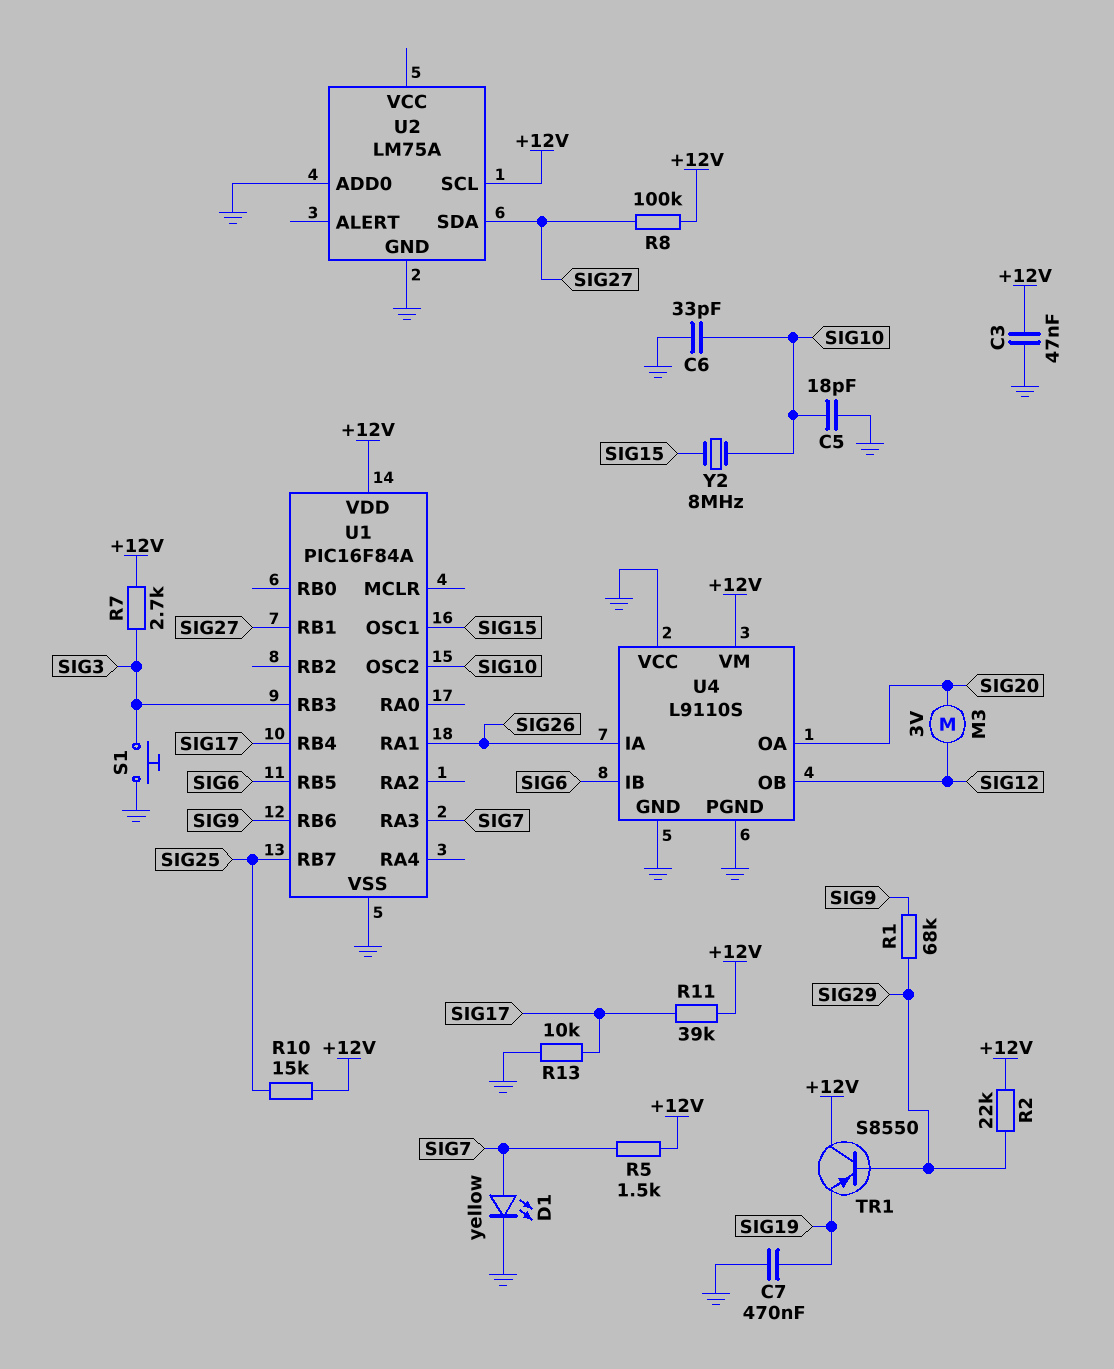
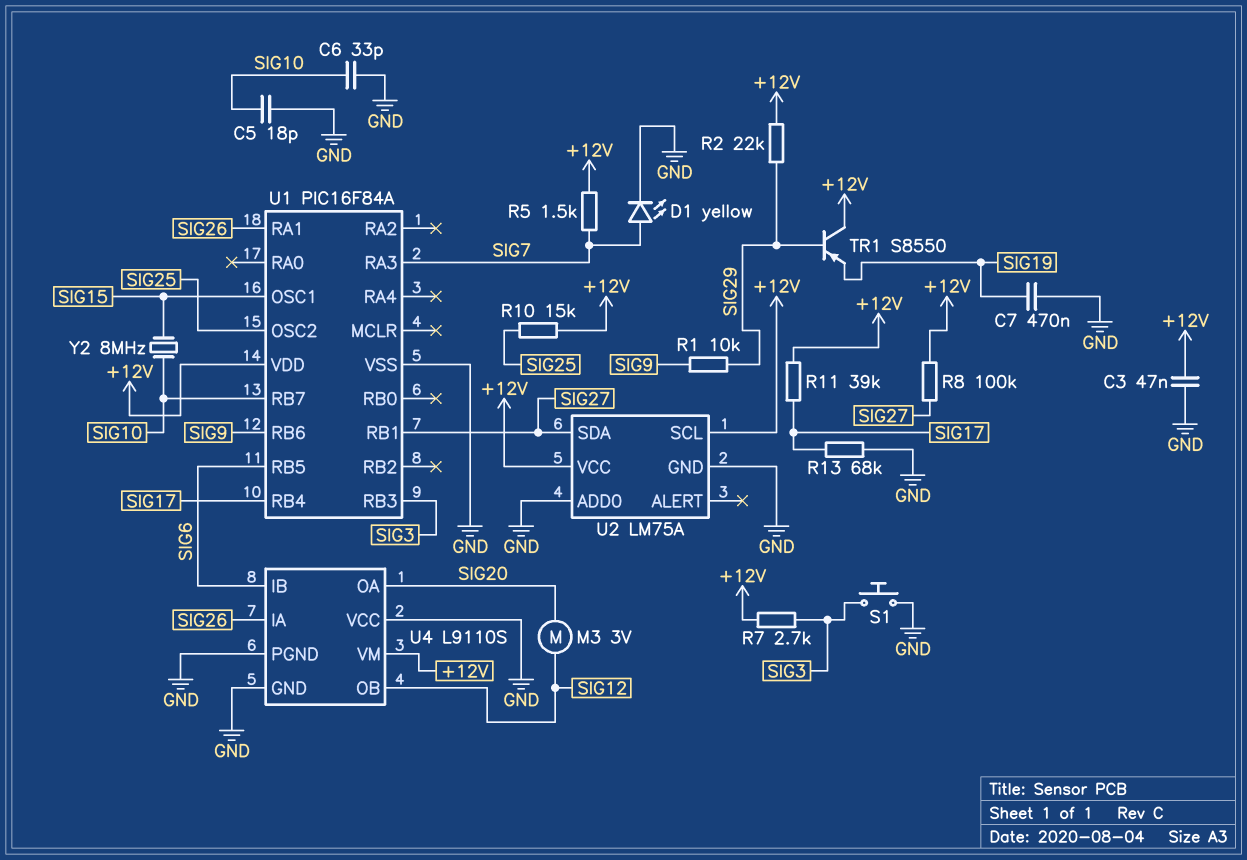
R1: 68k (SIG9, SIG29) -> 10k (SIG9, SIG29)
R13: 10k (GND, SIG17) -> 68k (GND, SIG17)
U1 pin OSC2: SIG10 -> SIG25
U1 pin RB7: SIG25 -> SIG10
U2 pin VCC: none -> +12V

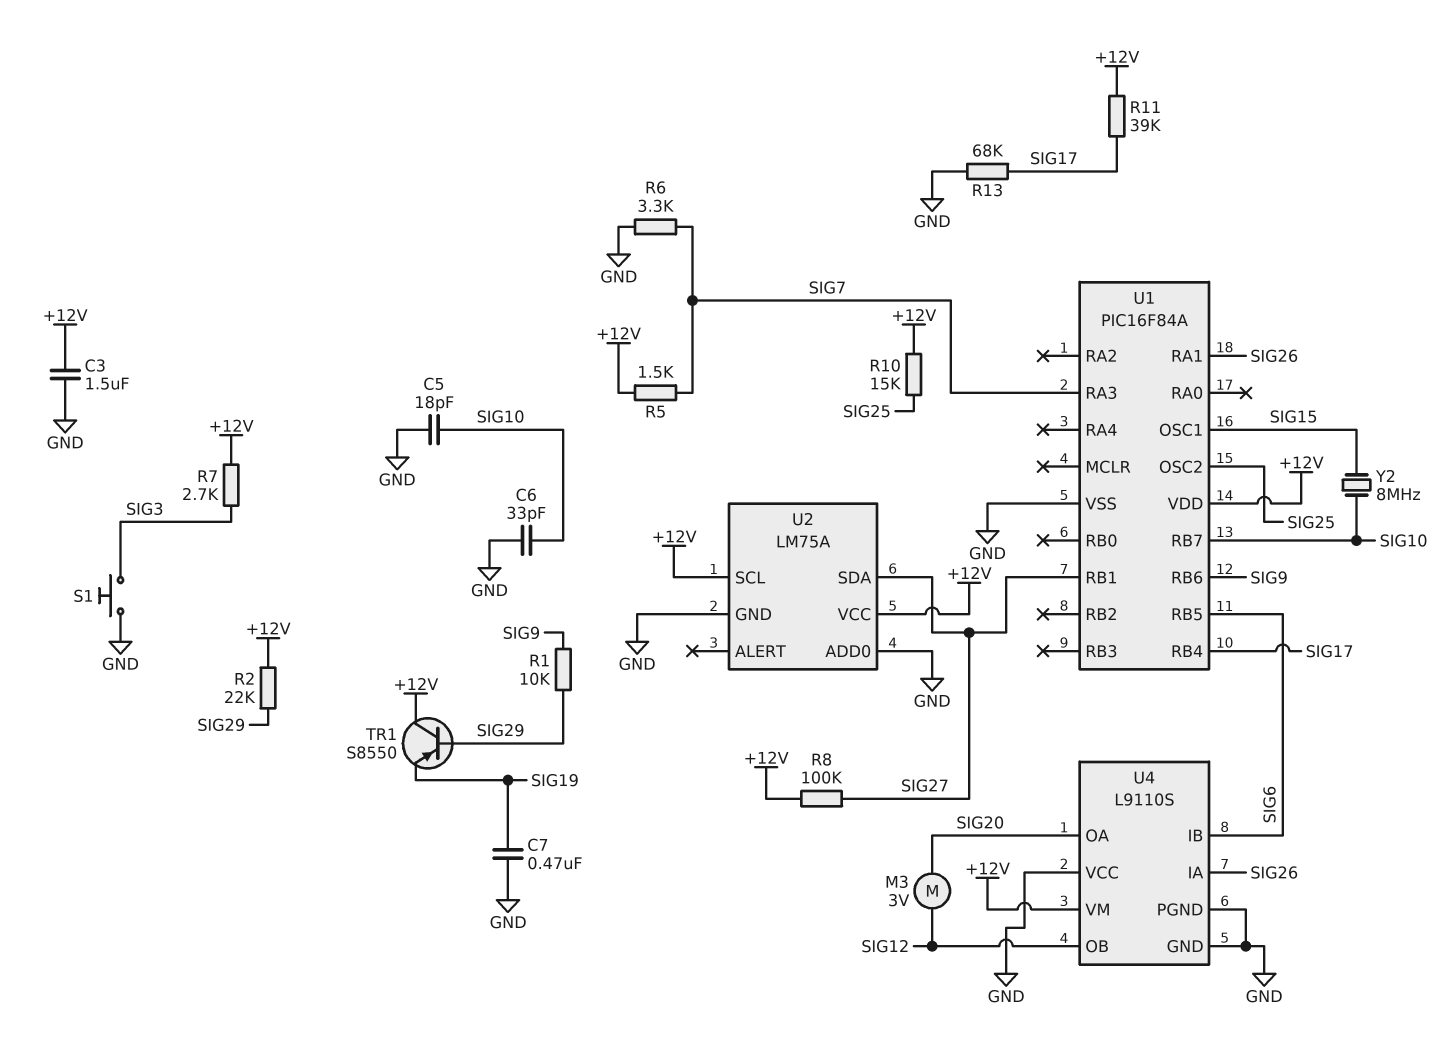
C3: 47nF (+12V, GND) -> 1.5uF (+12V, GND)
D1: LED yellow (A SIG7, K GND) -> none
R6: none -> 3.3k (GND, SIG7)
U1 pin RB3: SIG3 -> none

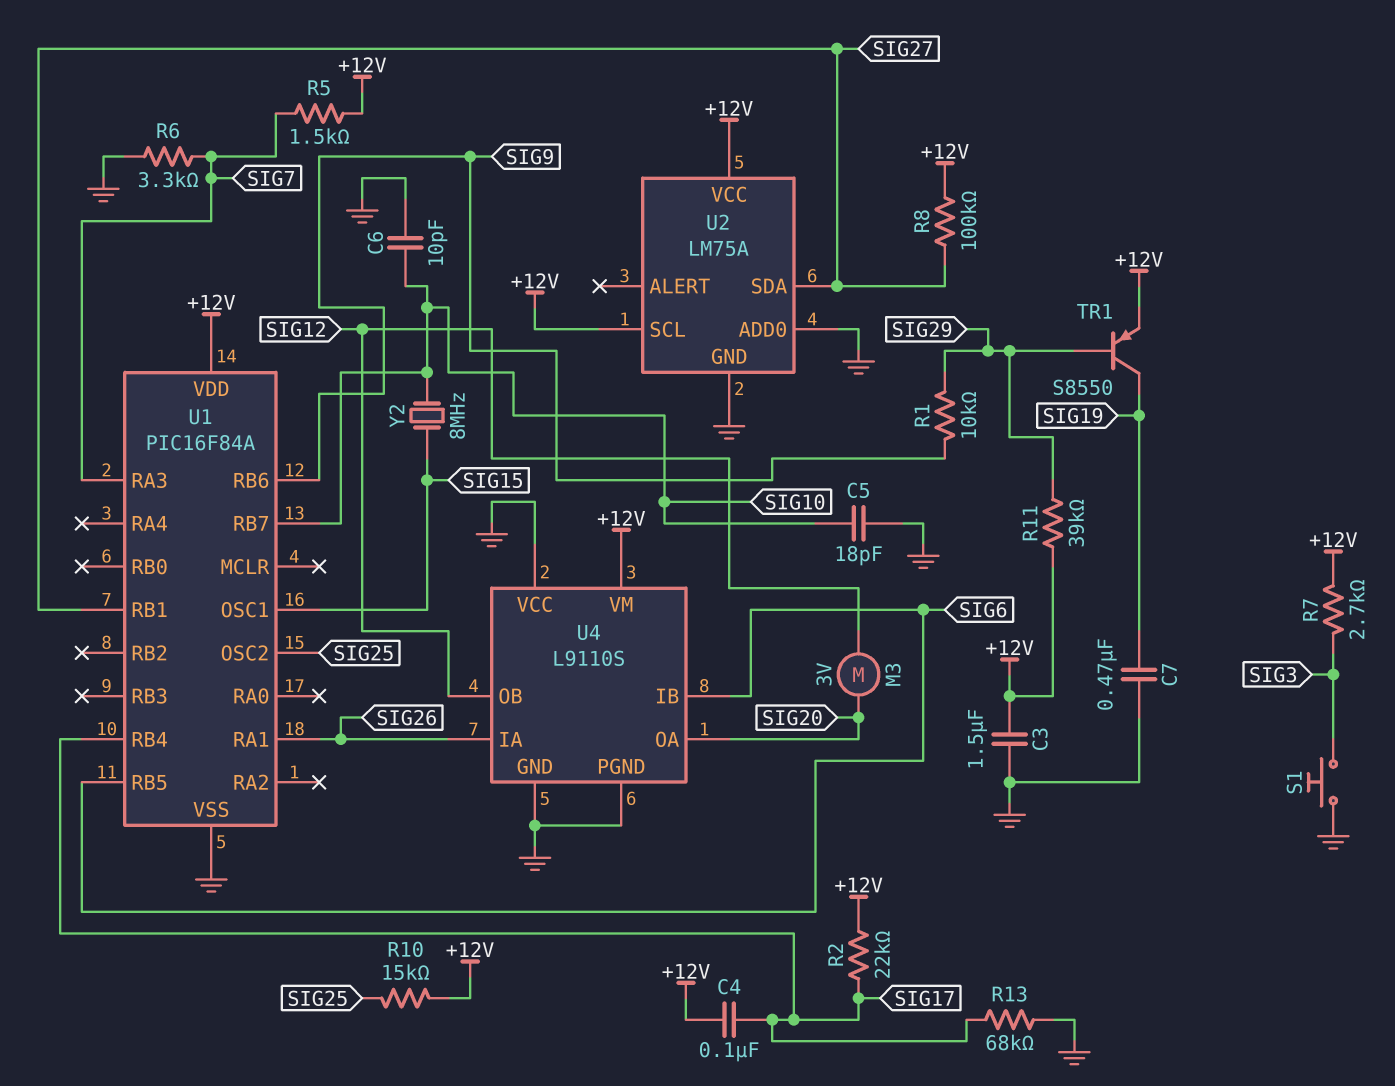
C4: none -> 100nF (+12V, SIG17)
C6: 33pF (GND, SIG10) -> 10pF (GND, SIG10)
R2: 22k (+12V, SIG29) -> 22k (+12V, SIG17)
R11: 39k (+12V, SIG17) -> 39k (+12V, SIG29)
TR1: PNP S8550 (B SIG29, C +12V, E SIG19) -> PNP S8550 (B SIG29, C SIG19, E +12V)

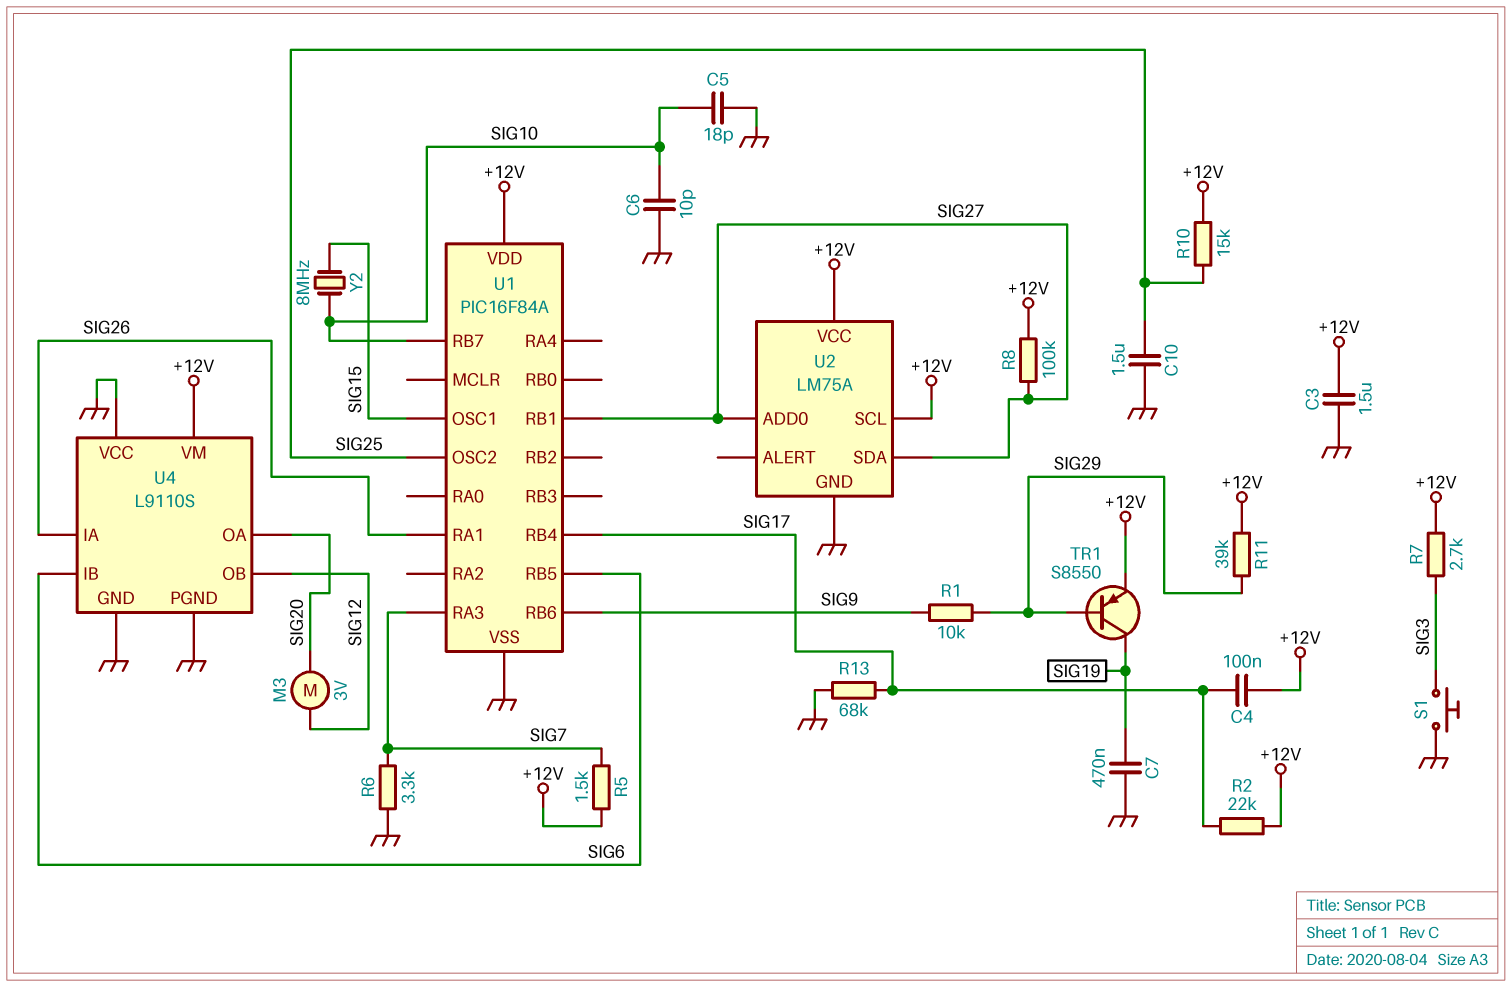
C10: none -> 1.5uF (GND, SIG25)
U2 pin ADD0: GND -> SIG27

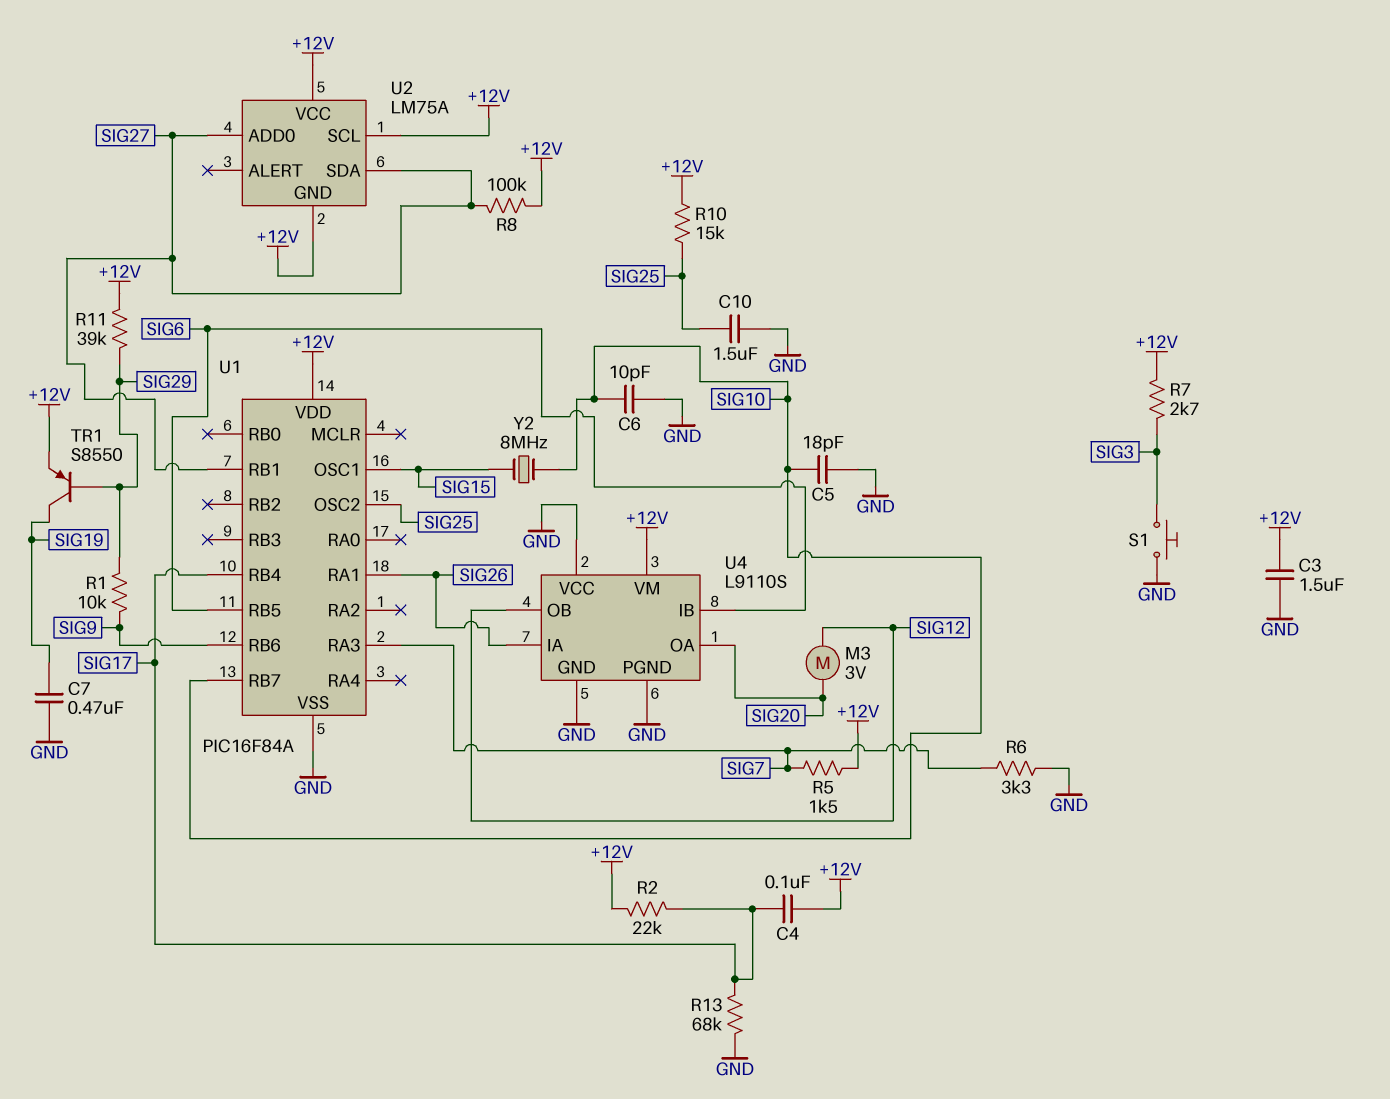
U2 pin GND: GND -> +12V

